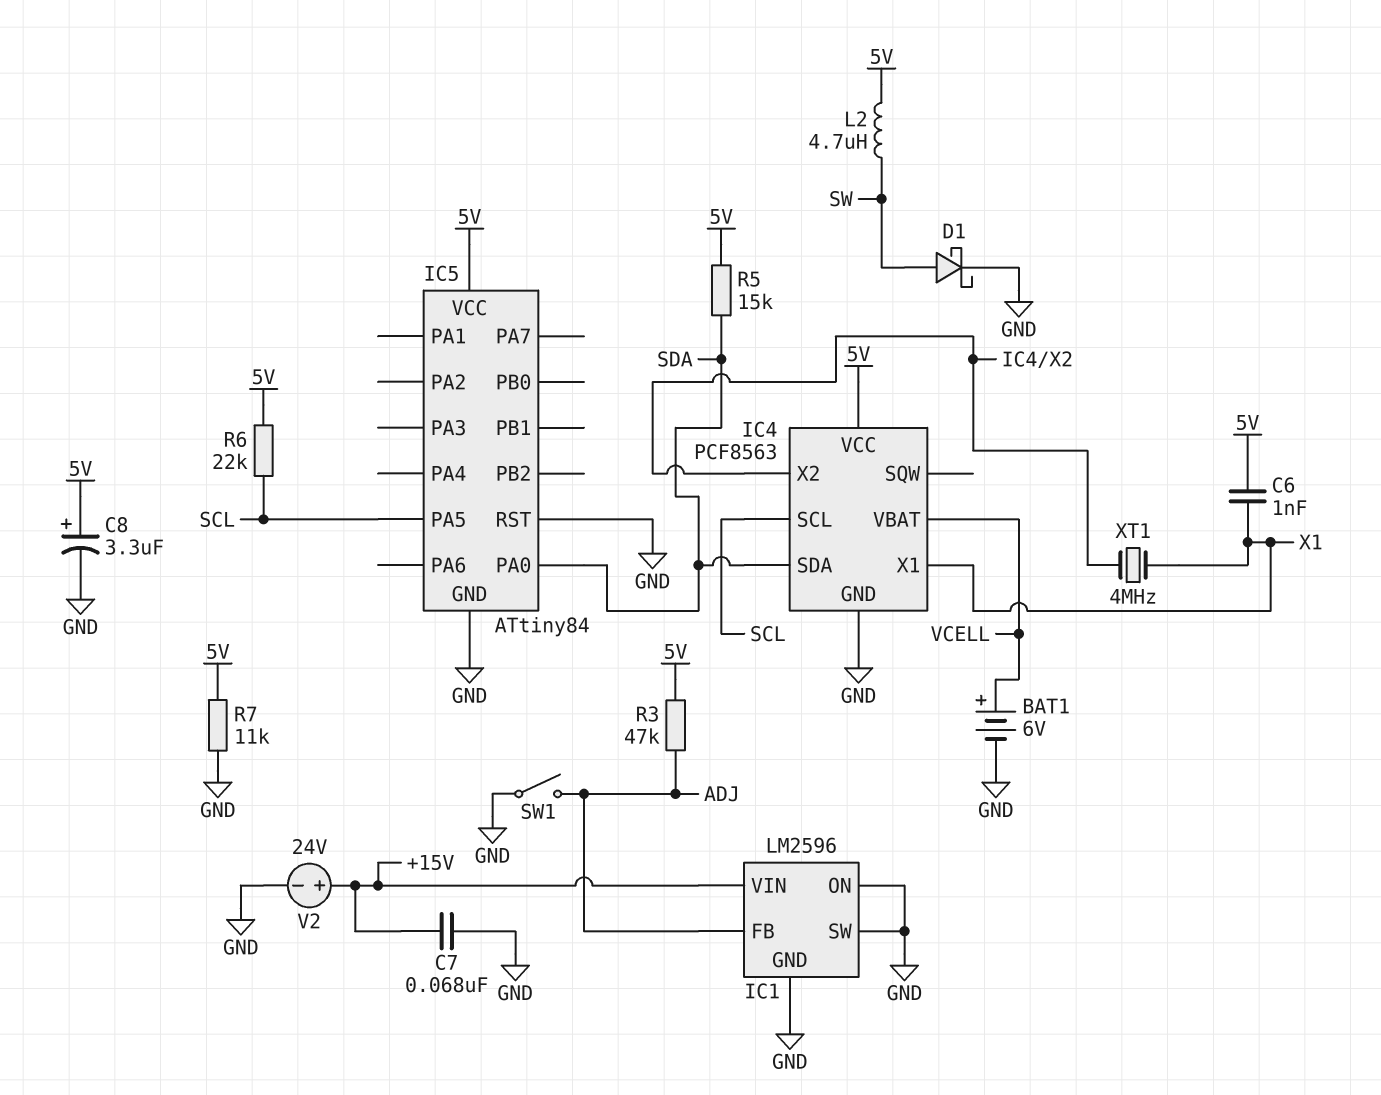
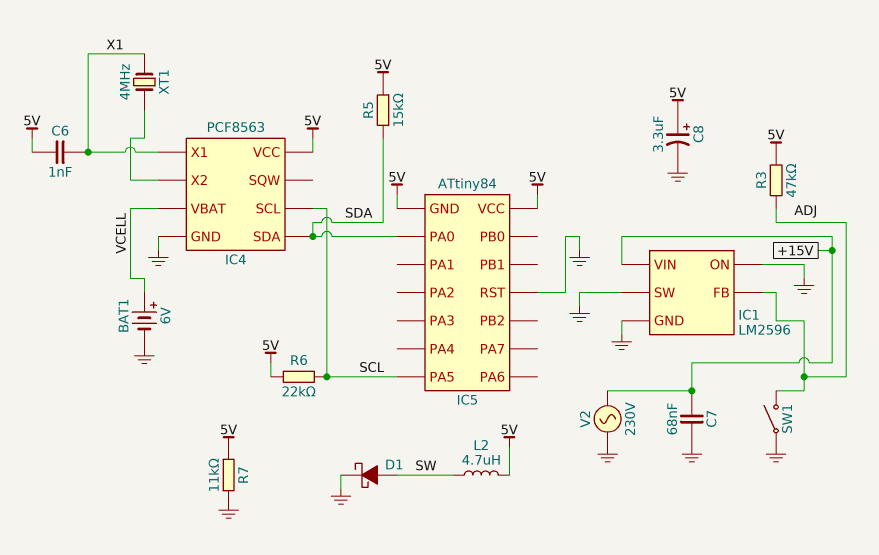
IC5 pin GND: GND -> 5V
V2: 24V (plus +15V, minus GND) -> AC 230V (+15V, GND)

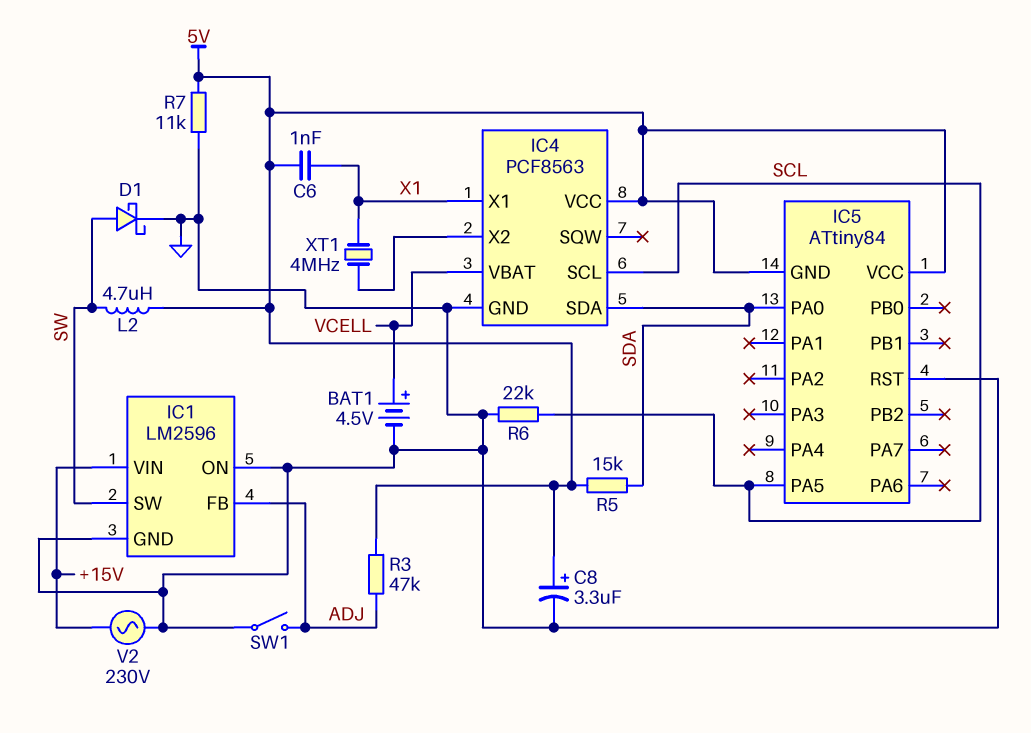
BAT1: 6V (plus VCELL, minus GND) -> 4.5V (plus VCELL, minus GND)
C7: 68nF (+15V, GND) -> none
IC1 pin SW: GND -> SW
R6: 22k (5V, SCL) -> 22k (GND, SCL)

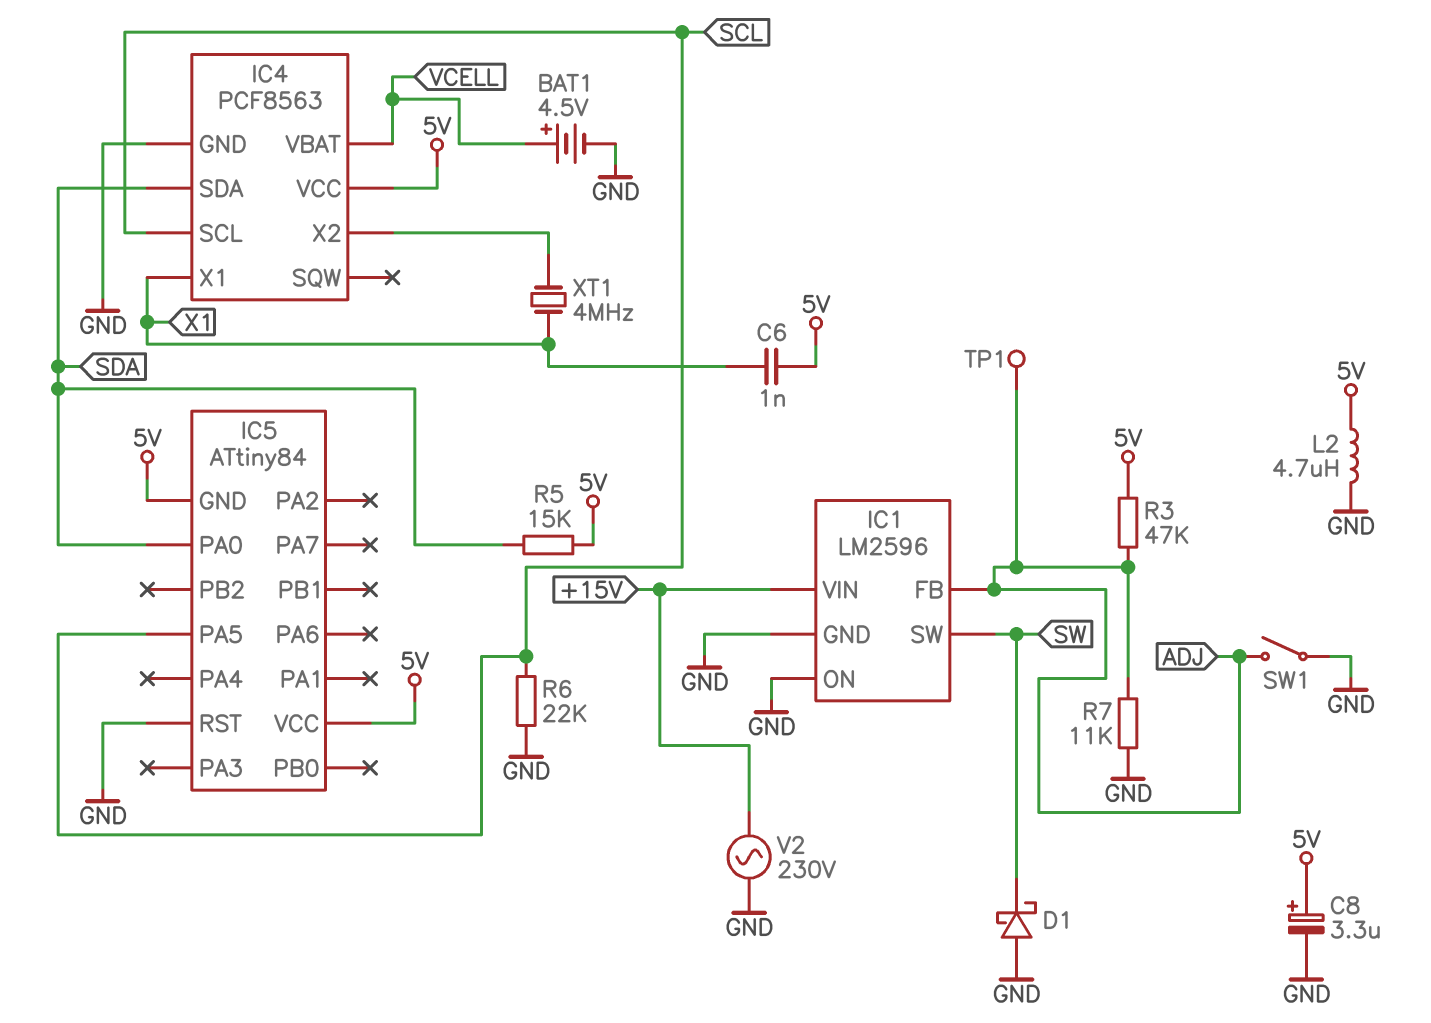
D1: schottky (A SW, K GND) -> schottky (A GND, K SW)
L2: 4.7uH (5V, SW) -> 4.7uH (5V, GND)
R7: 11k (5V, GND) -> 11k (ADJ, GND)
TP1: none -> test point (ADJ)

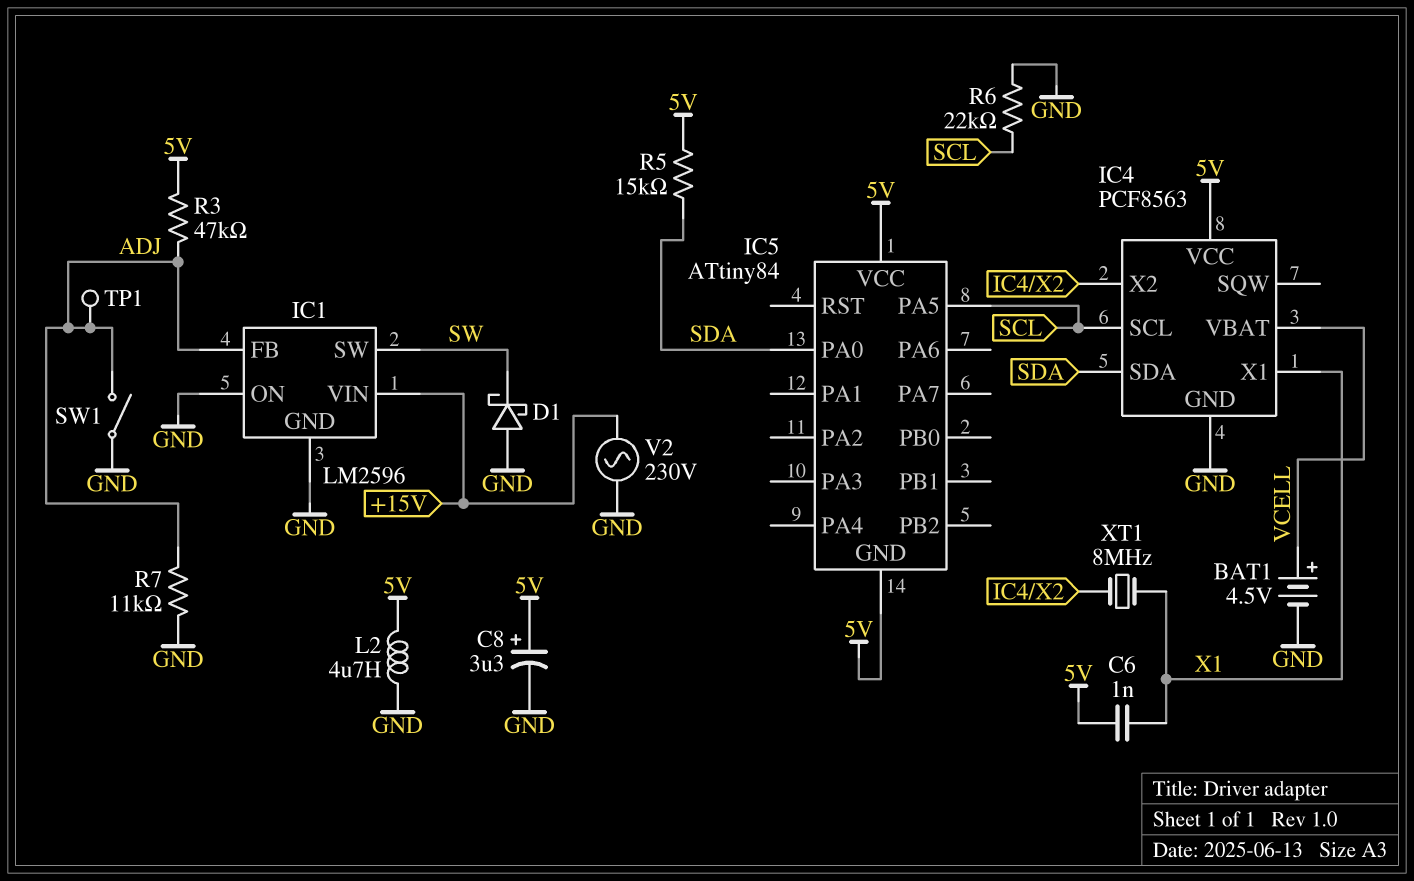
IC5 pin RST: GND -> none
XT1: 4MHz (IC4/X2, X1) -> 8MHz (IC4/X2, X1)

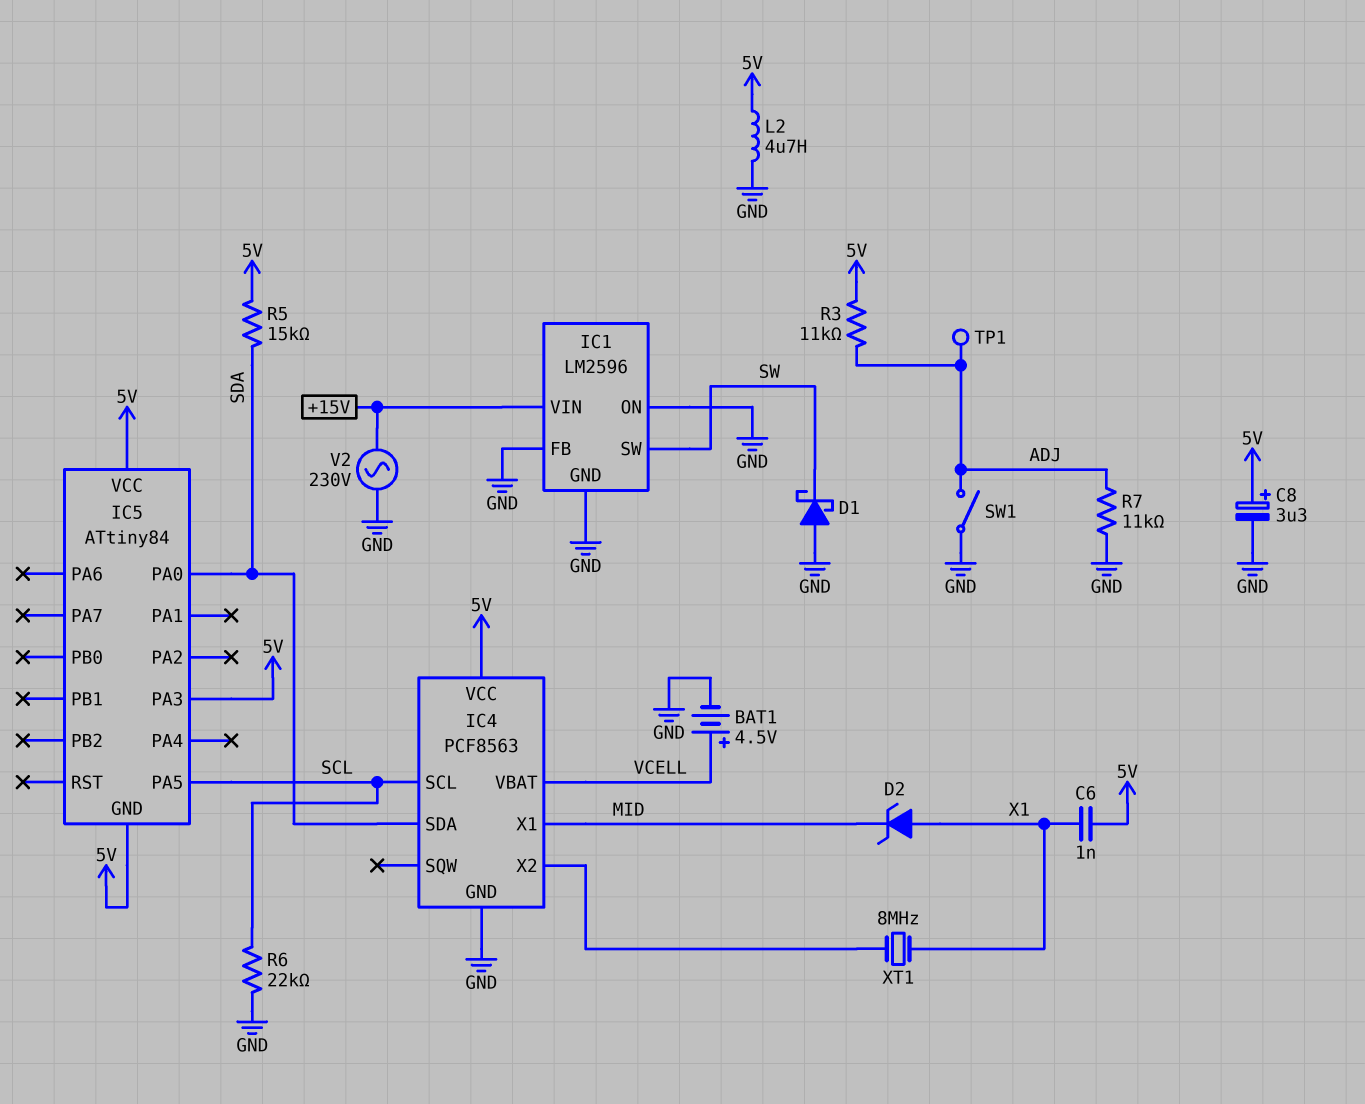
D2: none -> zener (A X1, K MID)
IC1 pin FB: ADJ -> GND
IC4 pin X1: X1 -> MID
IC5 pin PA3: none -> 5V
R3: 47k (5V, ADJ) -> 11k (5V, ADJ)

